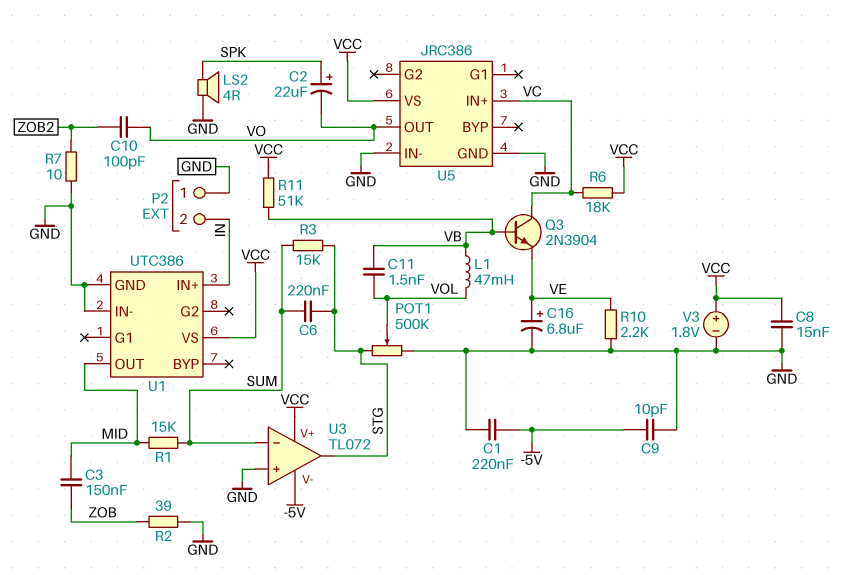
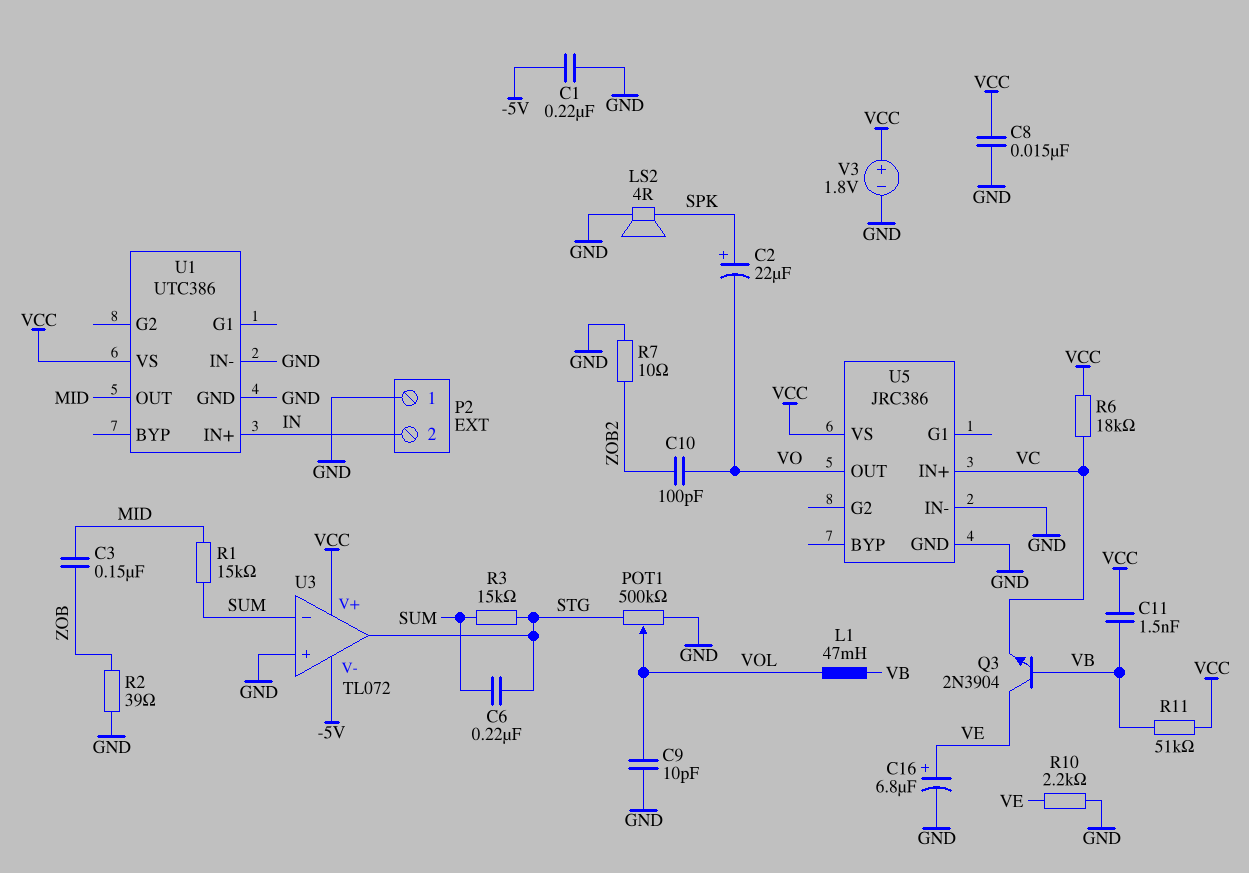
C9: 10pF (-5V, GND) -> 10pF (GND, VOL)
C11: 1.5nF (VB, VOL) -> 1.5nF (VB, VCC)
Q3: NPN 2N3904 (B VB, C VC, E VE) -> NPN 2N3904 (B VB, C VE, E VC)

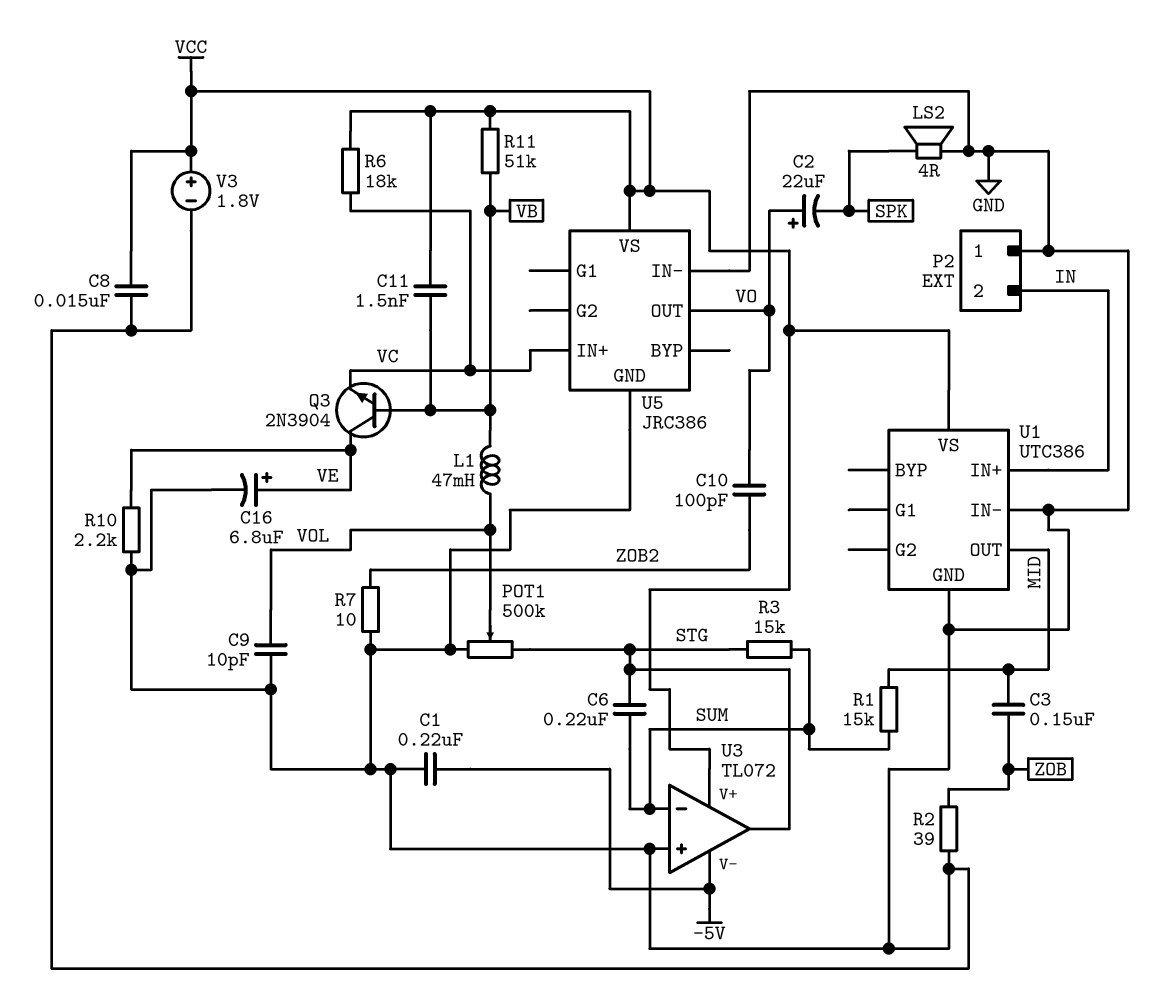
C2: 22uF (plus SPK, minus VO) -> 22uF (plus VO, minus SPK)

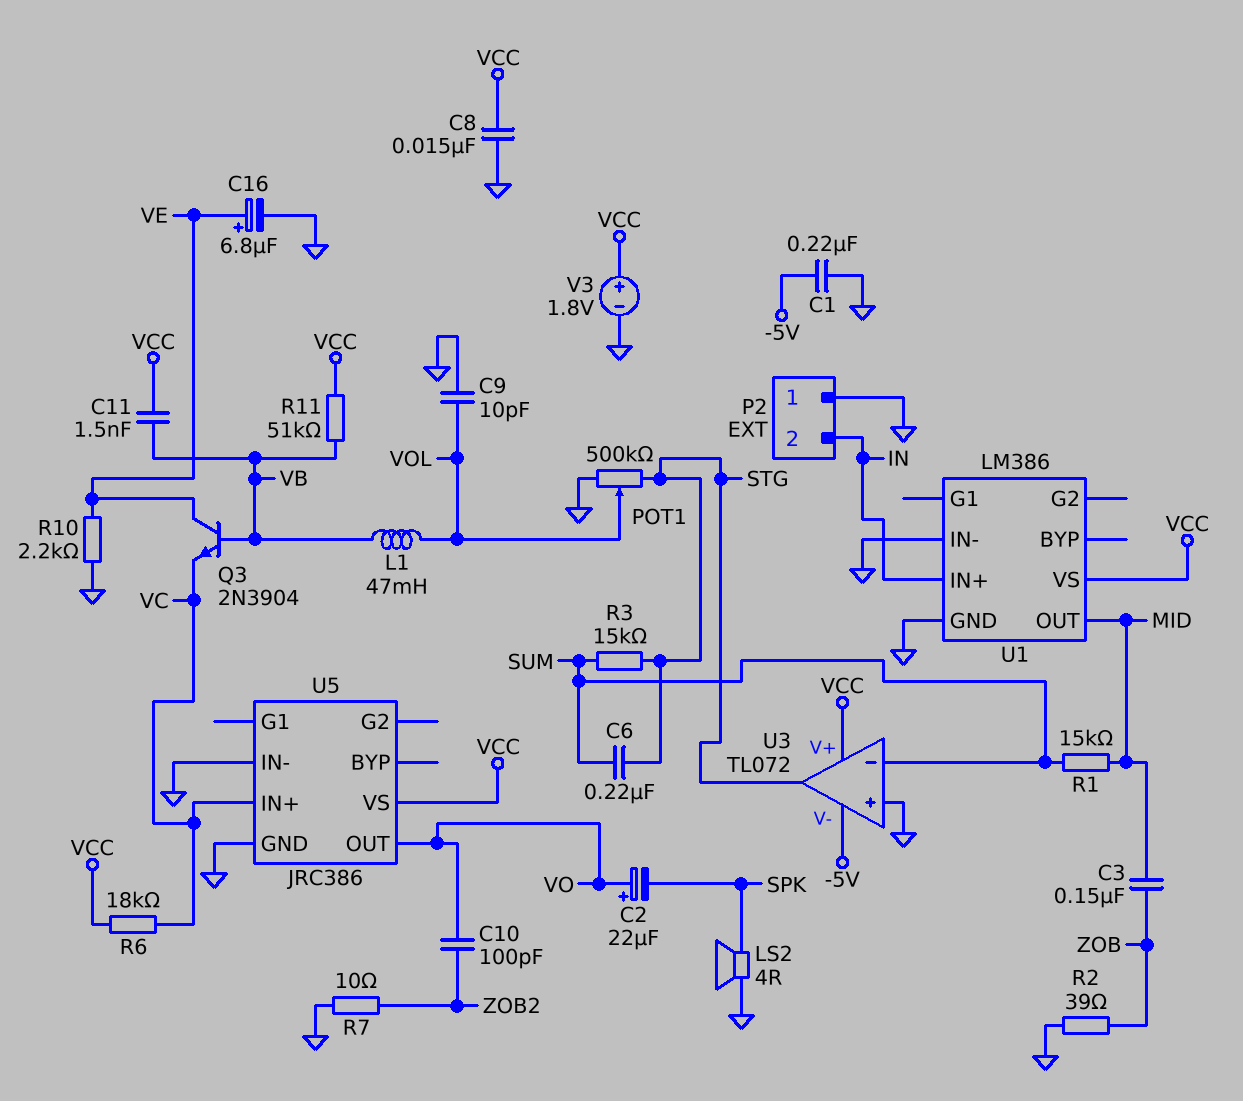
U1: UTC386 -> LM386

